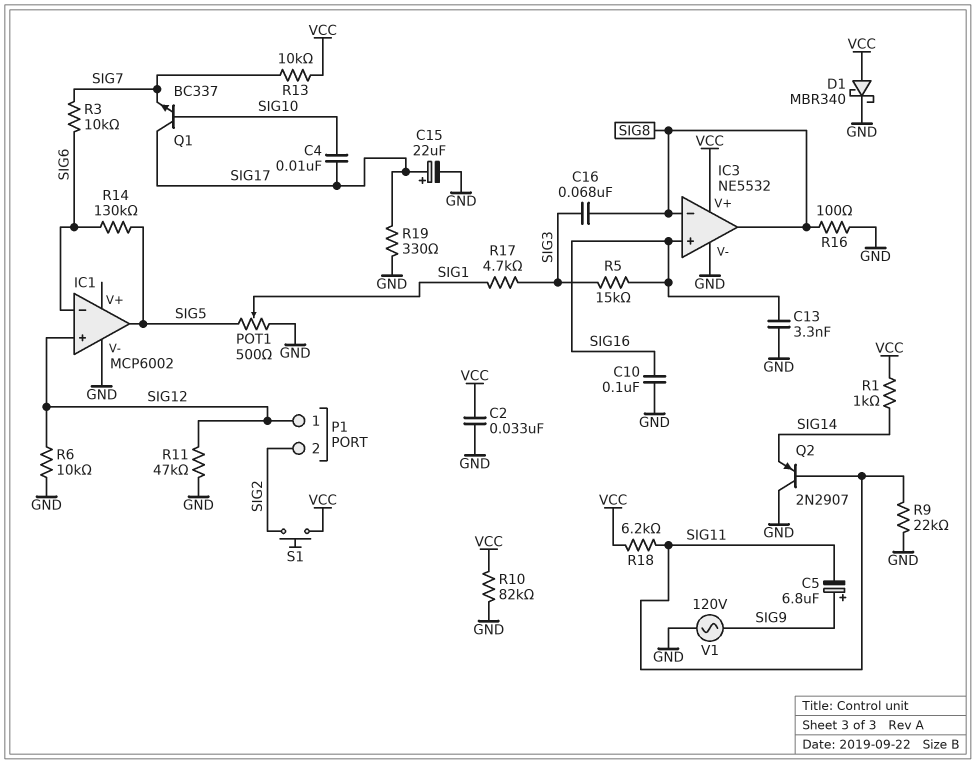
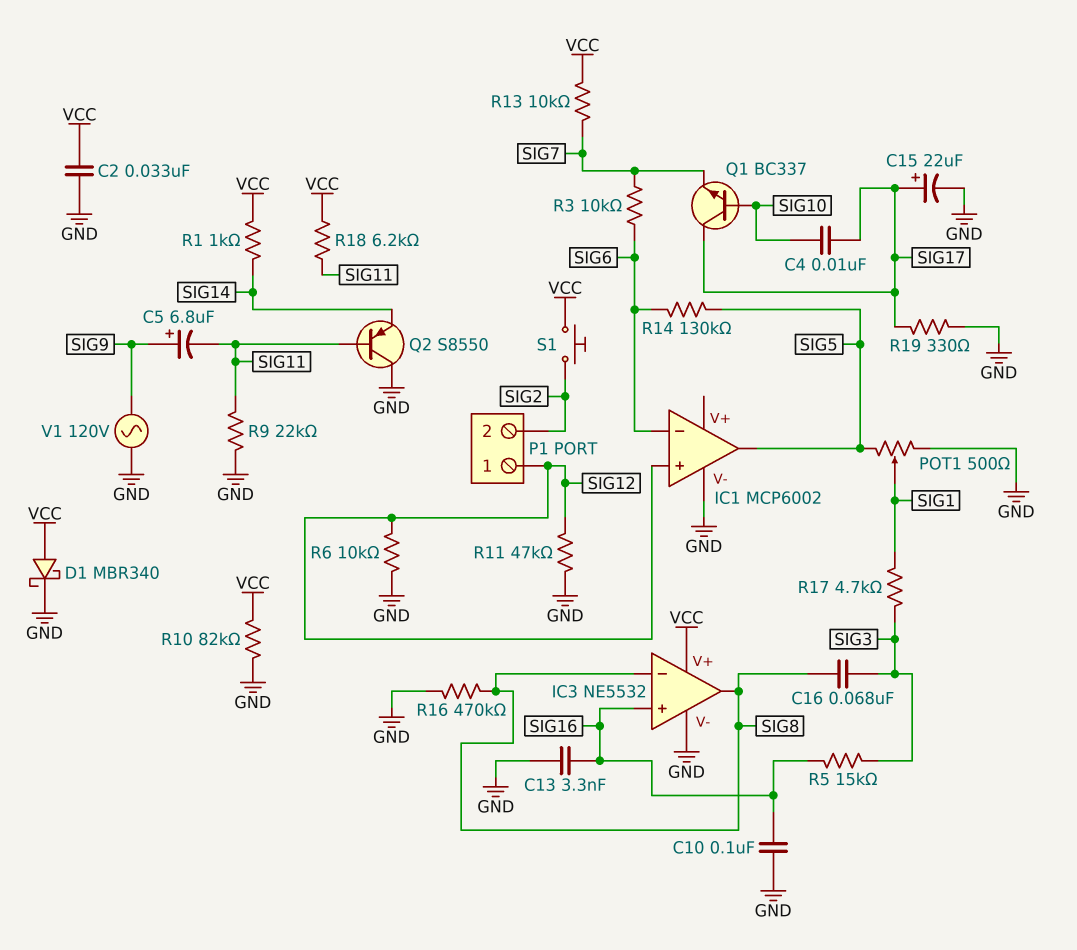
Q2: PNP 2N2907 (B SIG11, C GND, E SIG14) -> PNP S8550 (B SIG11, C GND, E SIG14)
R16: 100 (GND, SIG8) -> 470k (GND, SIG8)

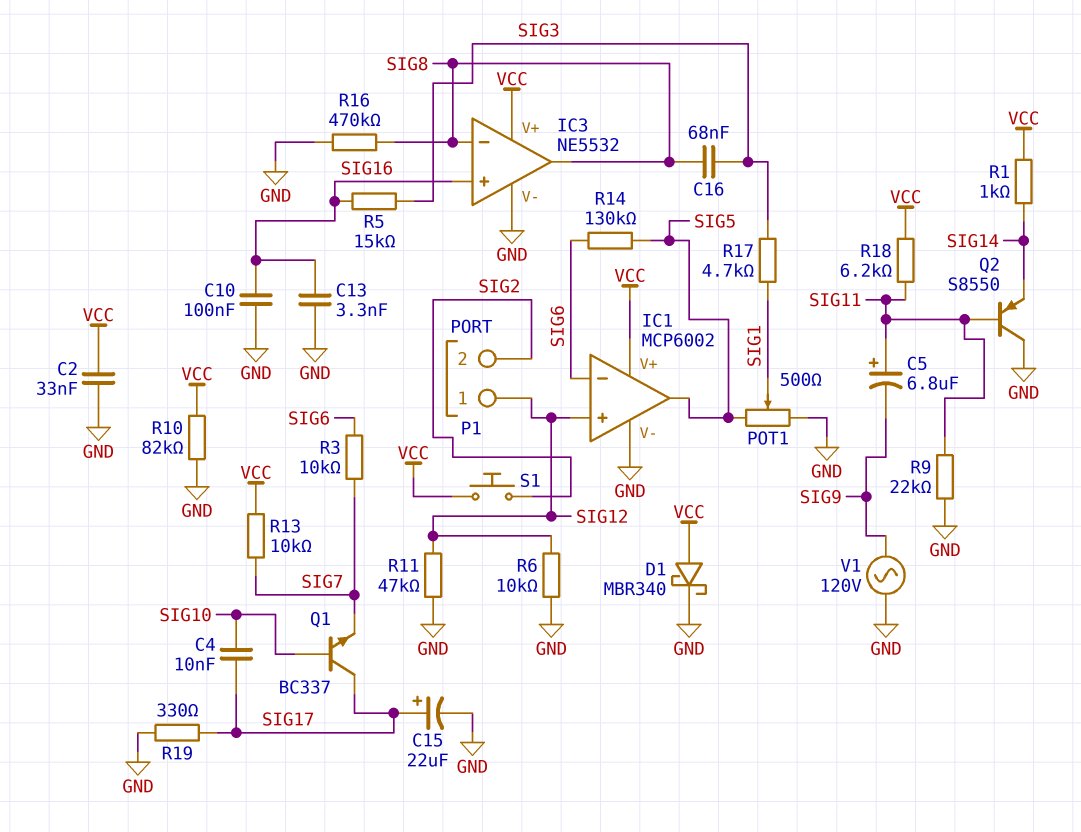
C5: 6.8uF (plus SIG9, minus SIG11) -> 6.8uF (plus SIG11, minus SIG9)
IC1 pin V+: none -> VCC

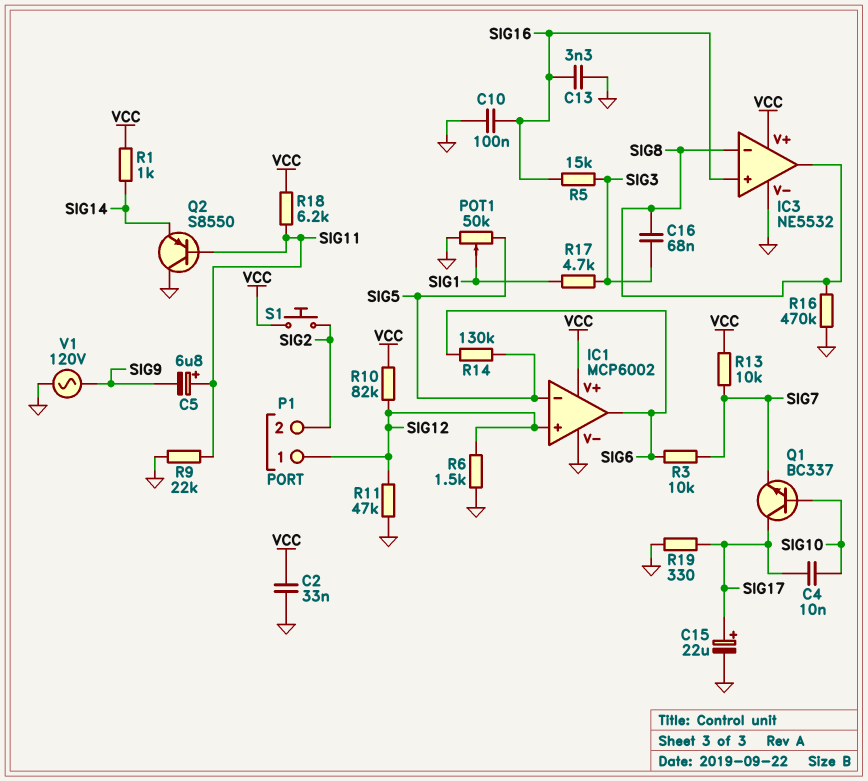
D1: schottky MBR340 (A VCC, K GND) -> none
IC1 pin in-: SIG6 -> SIG5
IC1 pin out: SIG5 -> SIG6
POT1: 500 (GND, SIG5, wiper SIG1) -> 50k (GND, SIG5, wiper SIG1)
R6: 10k (GND, SIG12) -> 1.5k (GND, SIG12)
R10: 82k (GND, VCC) -> 82k (SIG12, VCC)

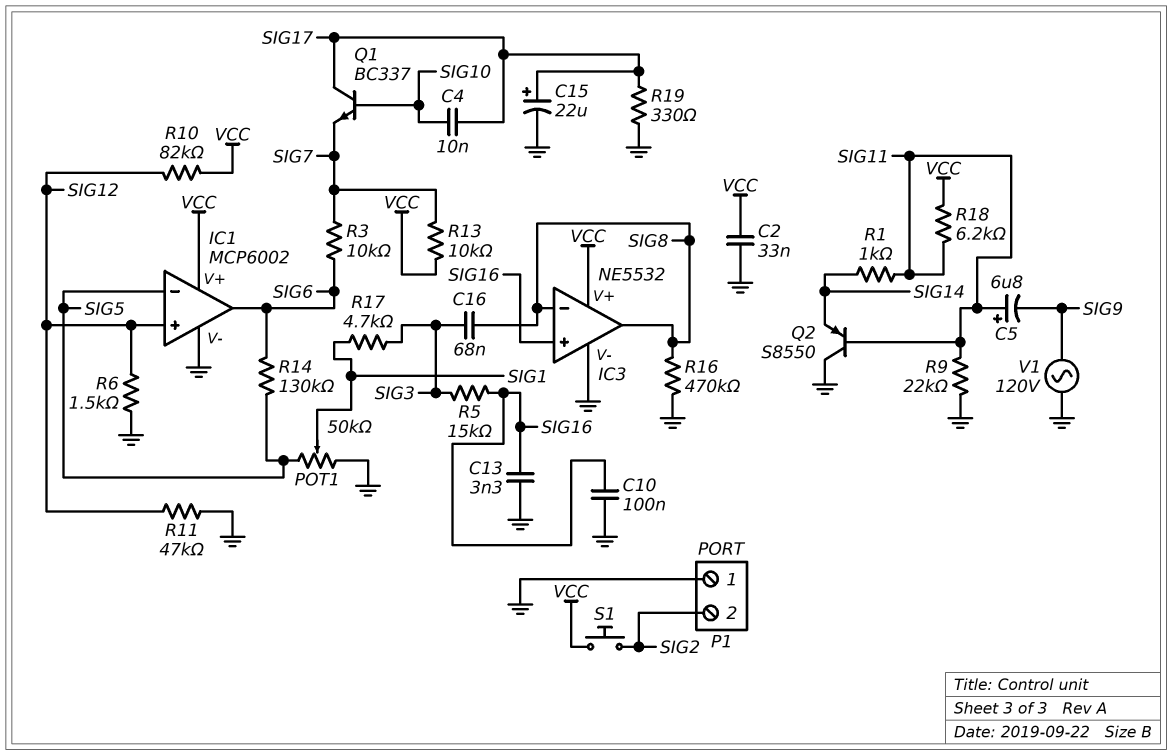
P1 pin 1: SIG12 -> GND
R1: 1k (SIG14, VCC) -> 1k (SIG11, SIG14)

